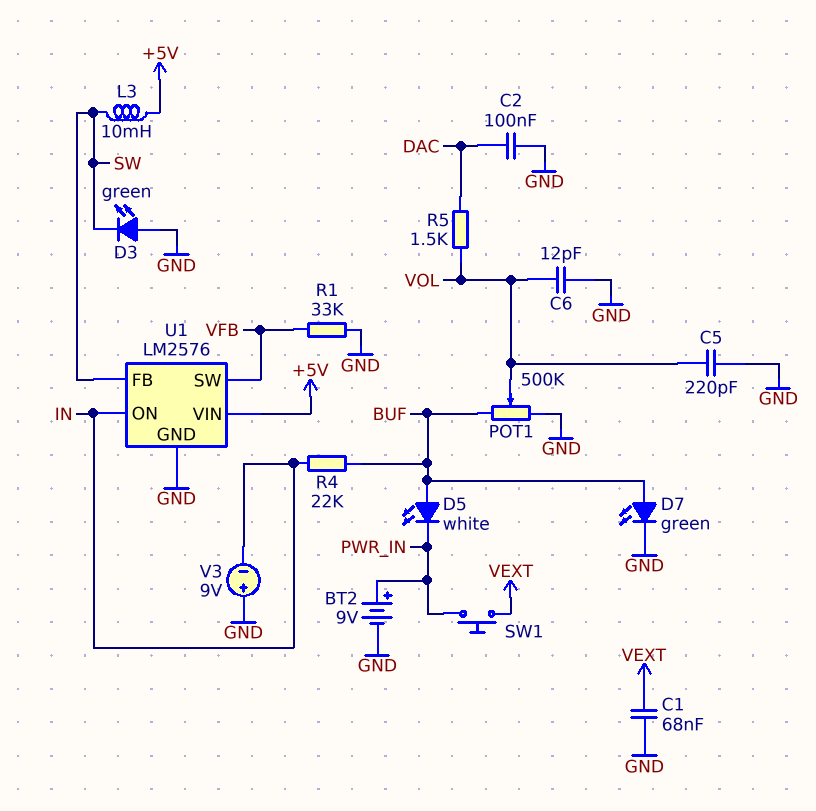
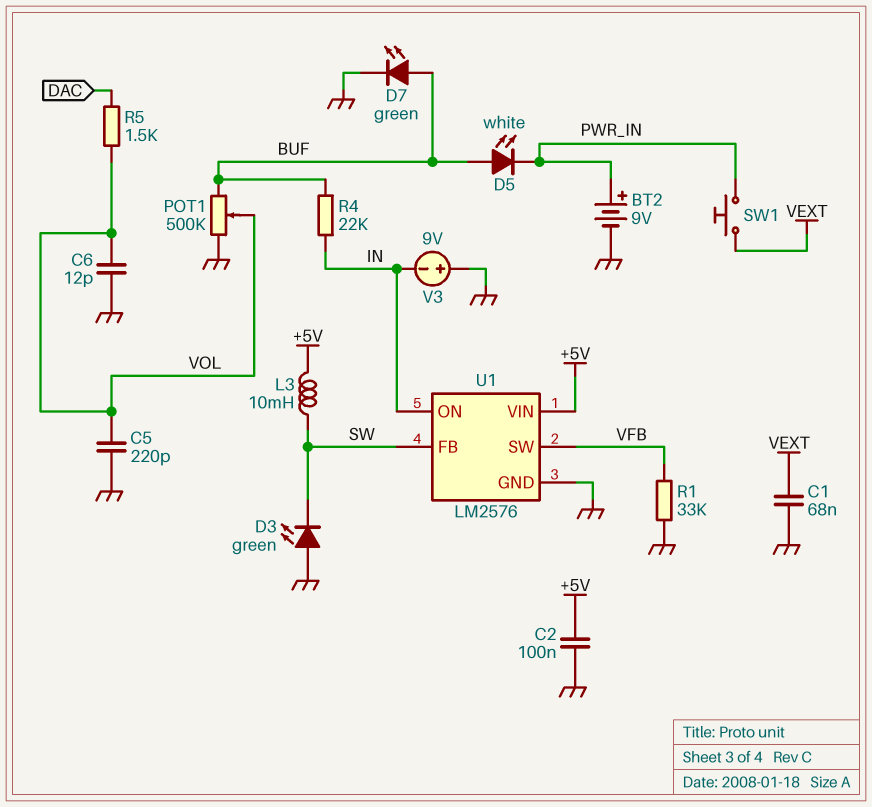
C2: 100nF (DAC, GND) -> 100nF (+5V, GND)

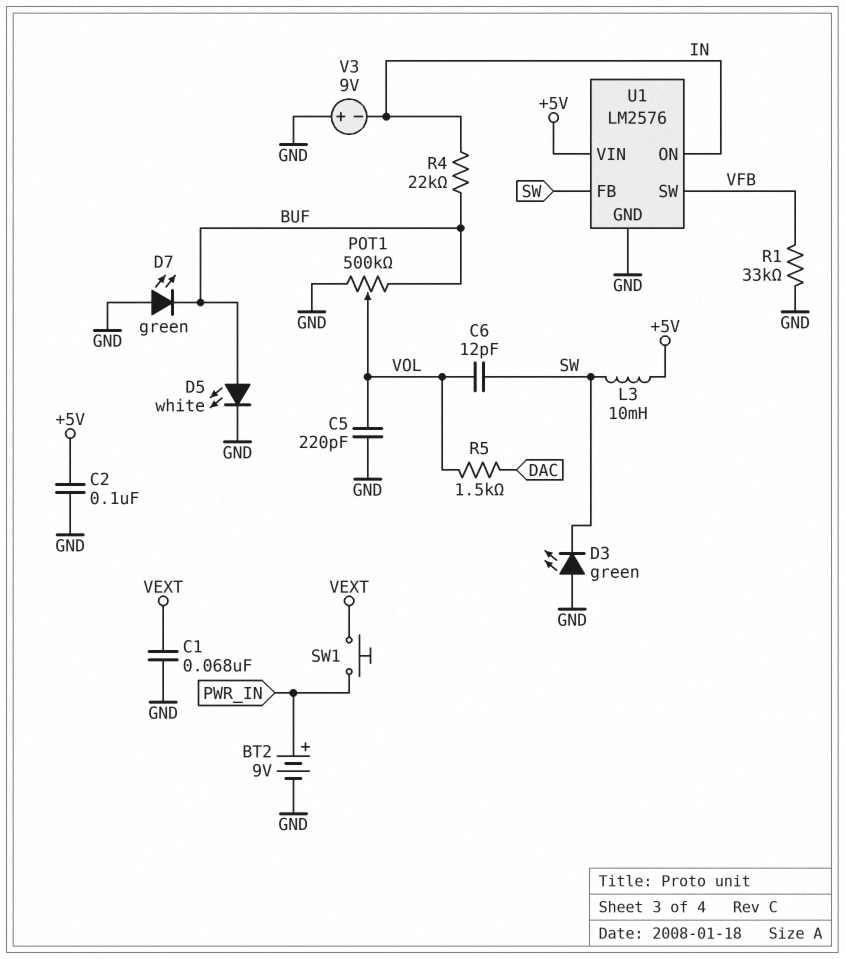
C6: 12pF (GND, VOL) -> 12pF (SW, VOL)
D5: LED white (A BUF, K PWR_IN) -> LED white (A BUF, K GND)
D7: LED green (A BUF, K GND) -> LED green (A GND, K BUF)

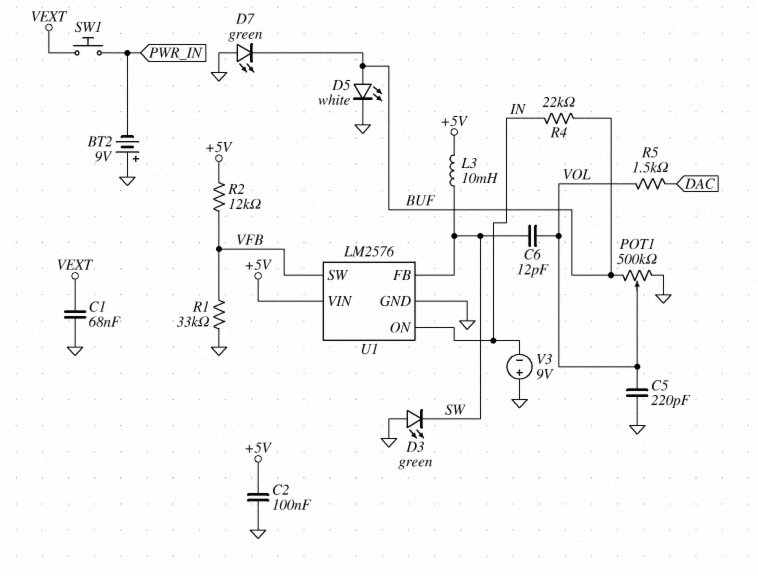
BT2: 9V (plus PWR_IN, minus GND) -> 9V (plus GND, minus PWR_IN)
R2: none -> 12k (+5V, VFB)

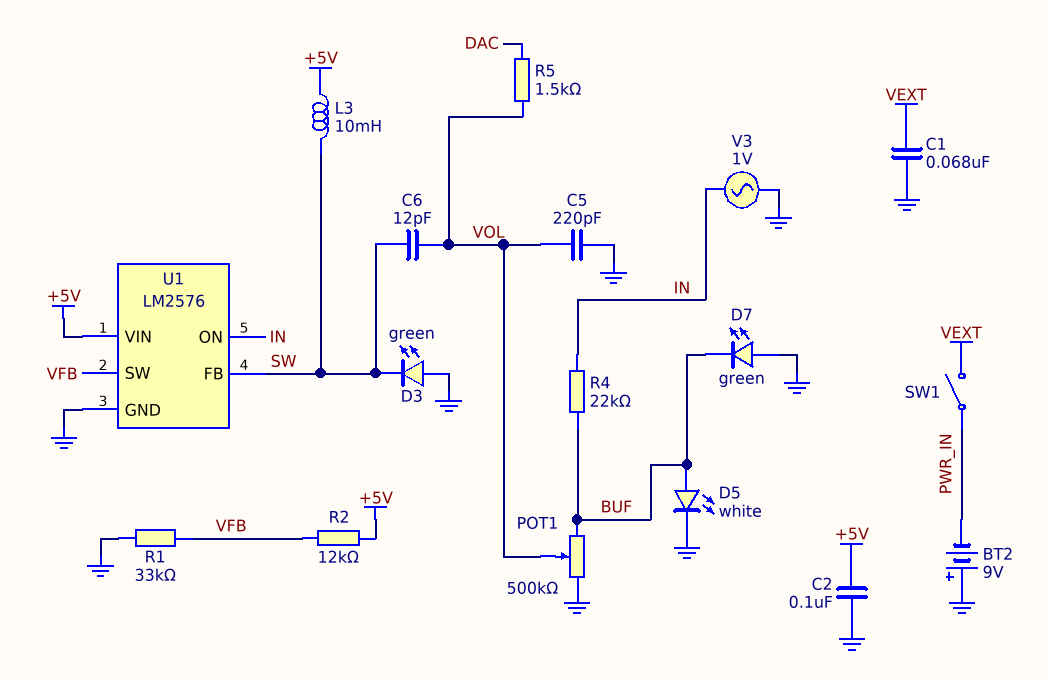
SW1: button (PWR_IN, VEXT) -> switch (PWR_IN, VEXT)
V3: 9V (plus GND, minus IN) -> AC 1V (GND, IN)

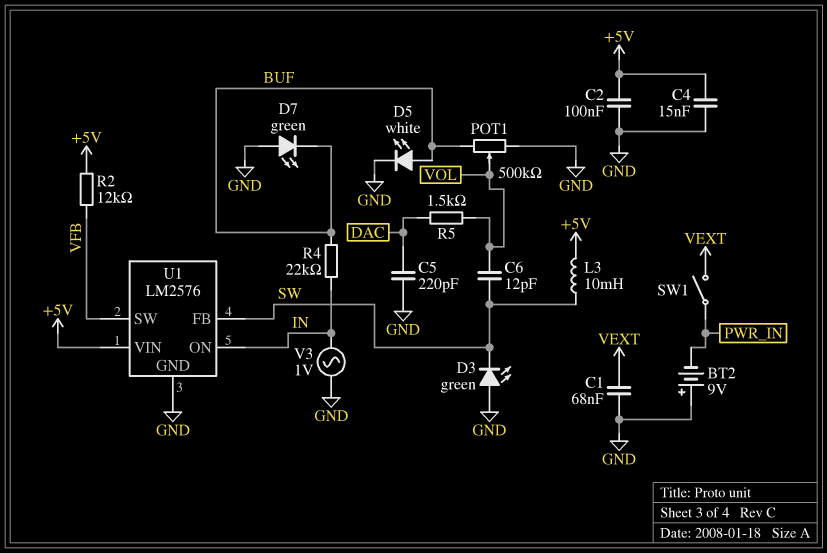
C4: none -> 15nF (+5V, GND)
C5: 220pF (GND, VOL) -> 220pF (DAC, GND)
R1: 33k (GND, VFB) -> none

